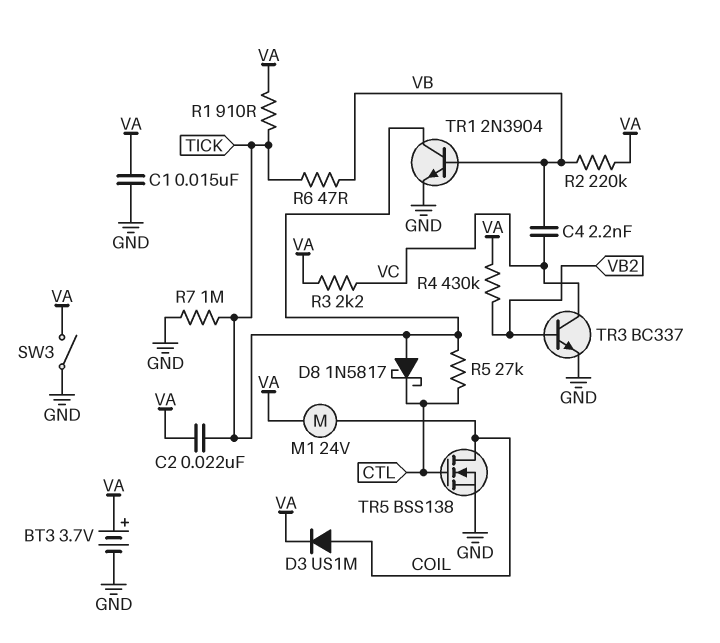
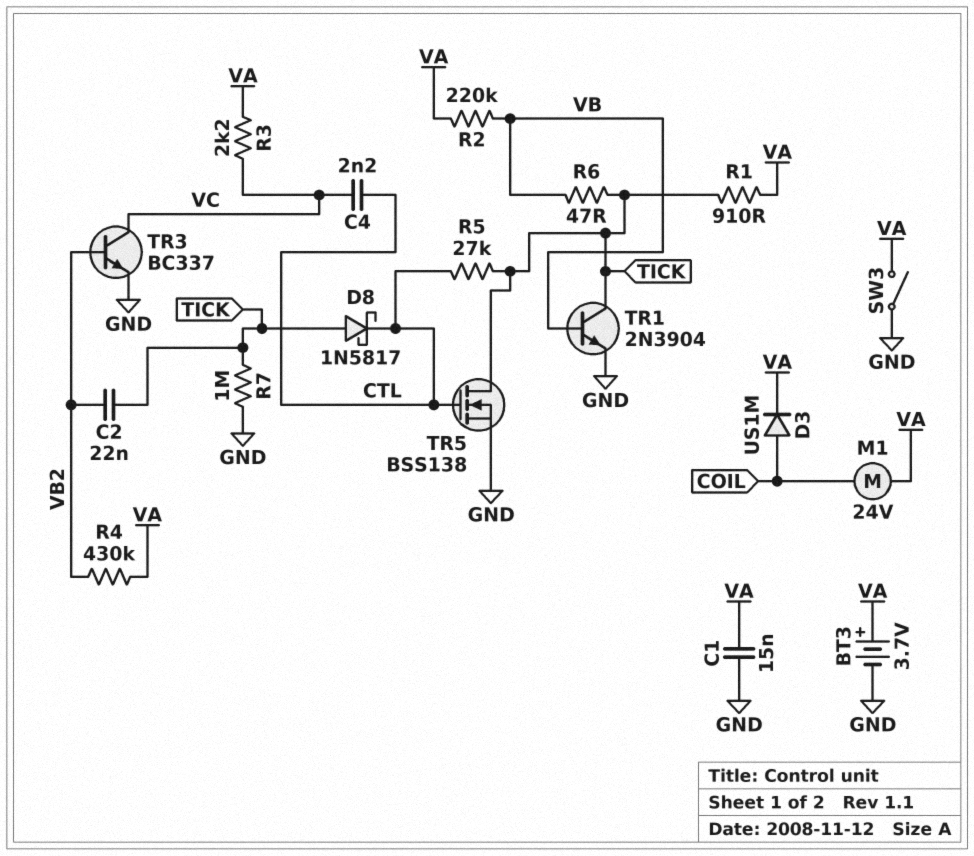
C2: 22nF (TICK, VA) -> 22nF (TICK, VB2)
C4: 2.2nF (VB, VC) -> 2.2nF (CTL, VC)
TR5: NMOS BSS138 (G CTL, D COIL, S GND) -> NMOS BSS138 (G CTL, D TICK, S GND)

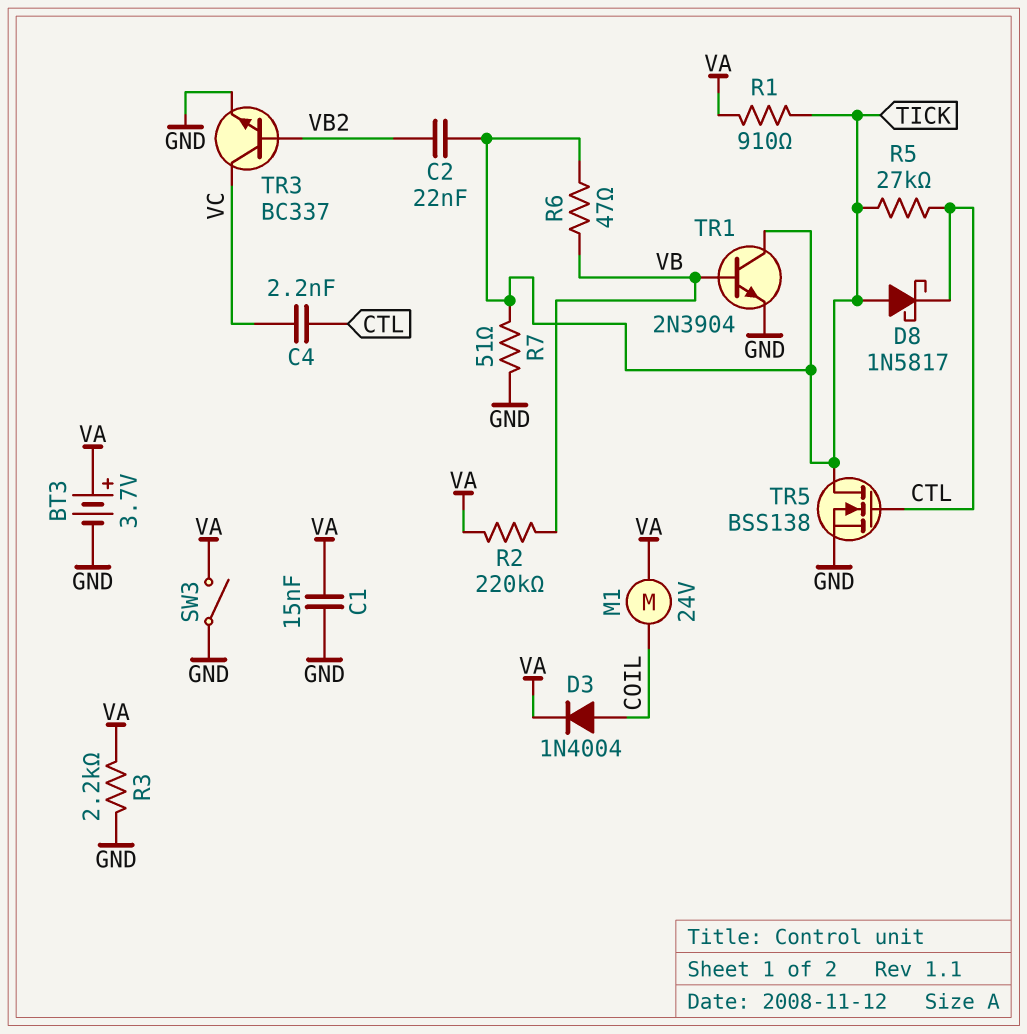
D3: diode US1M (A COIL, K VA) -> diode 1N4004 (A COIL, K VA)
R3: 2.2k (VA, VC) -> 2.2k (GND, VA)
R4: 430k (VA, VB2) -> none
R7: 1M (GND, TICK) -> 51 (GND, TICK)

